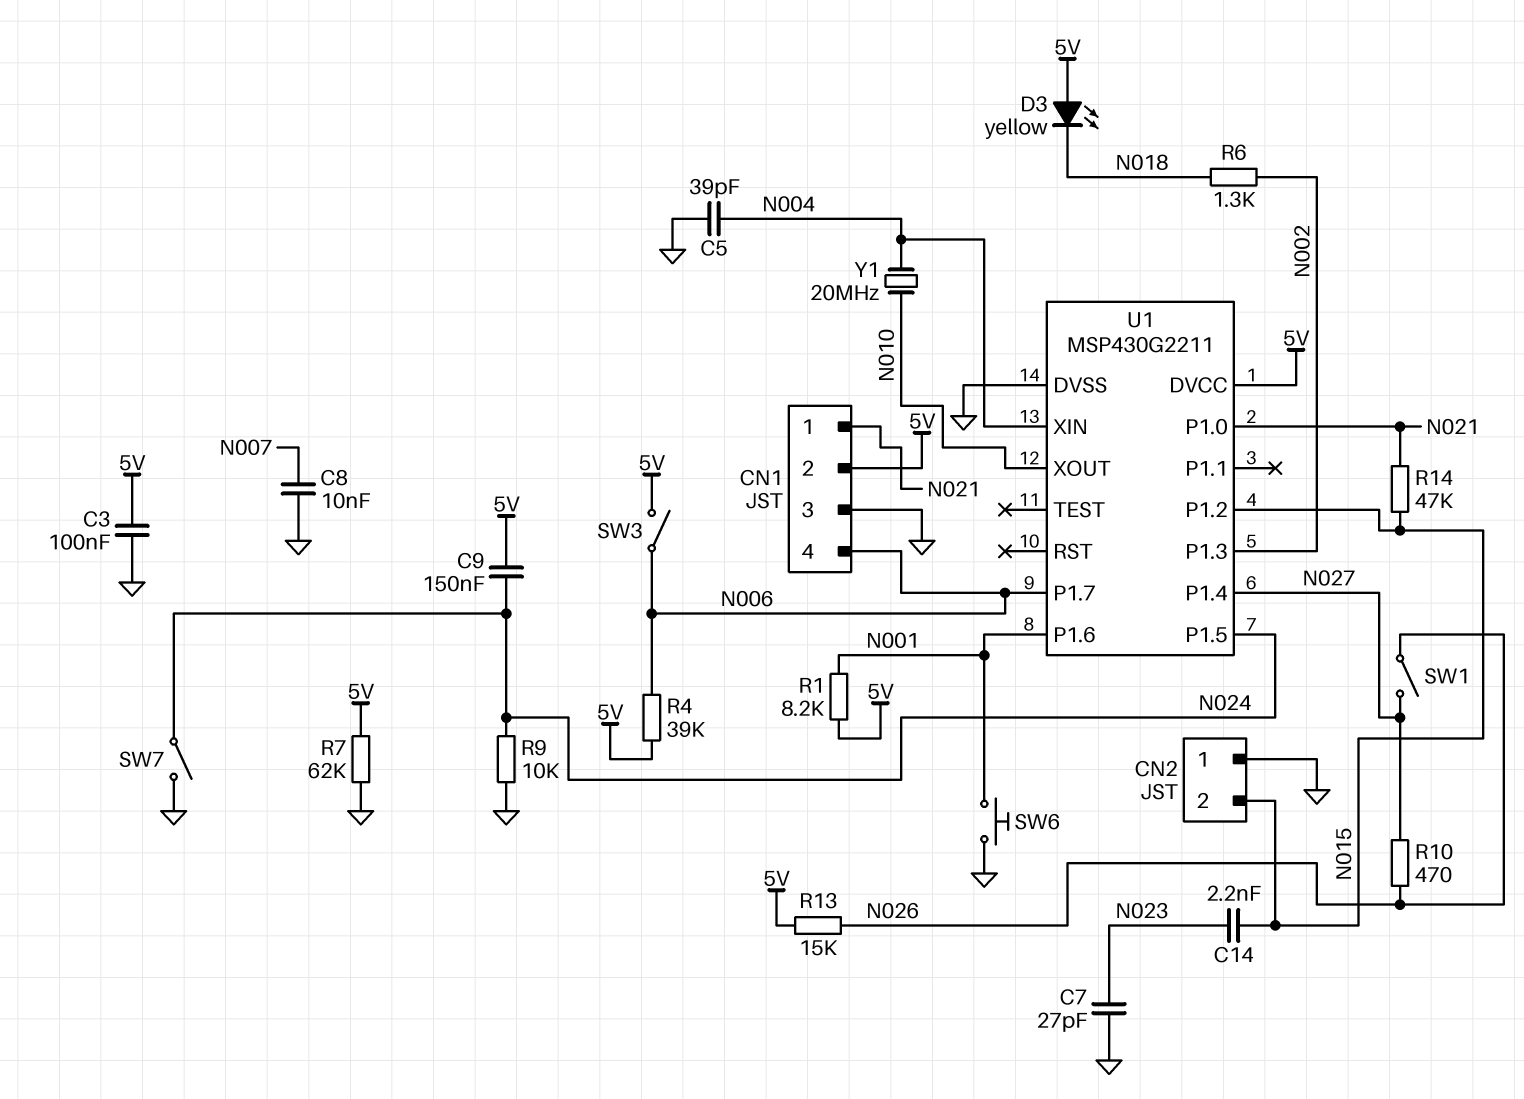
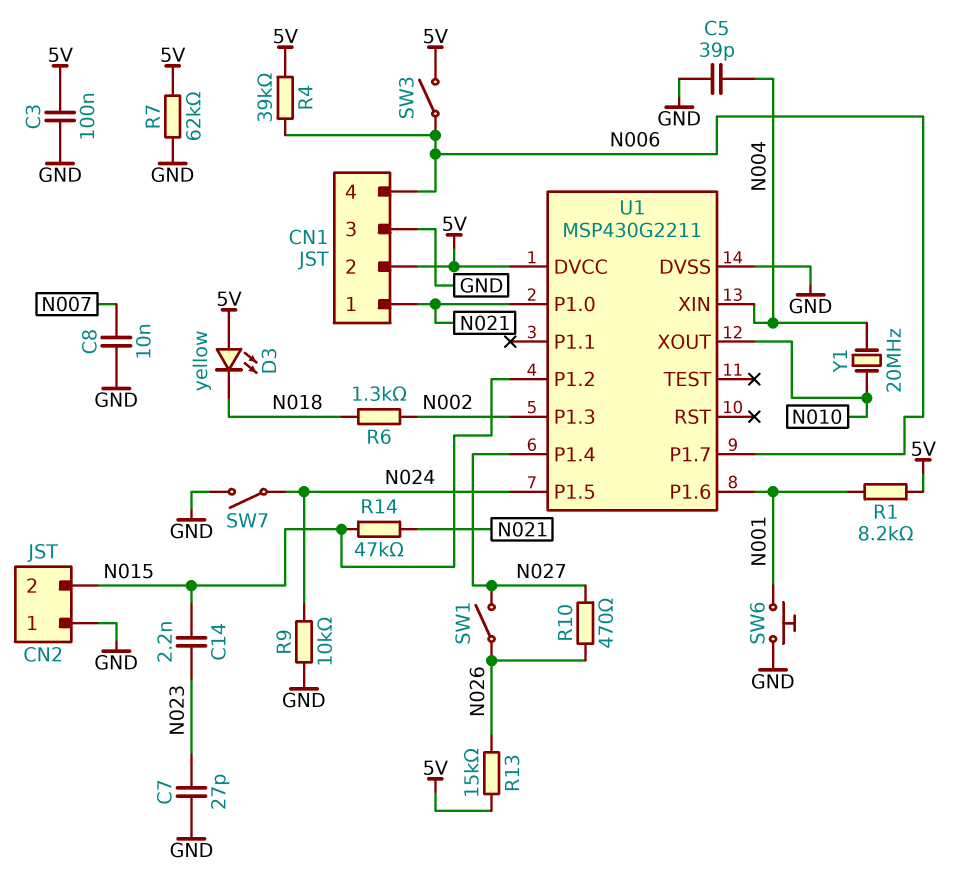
C9: 150nF (5V, N024) -> none

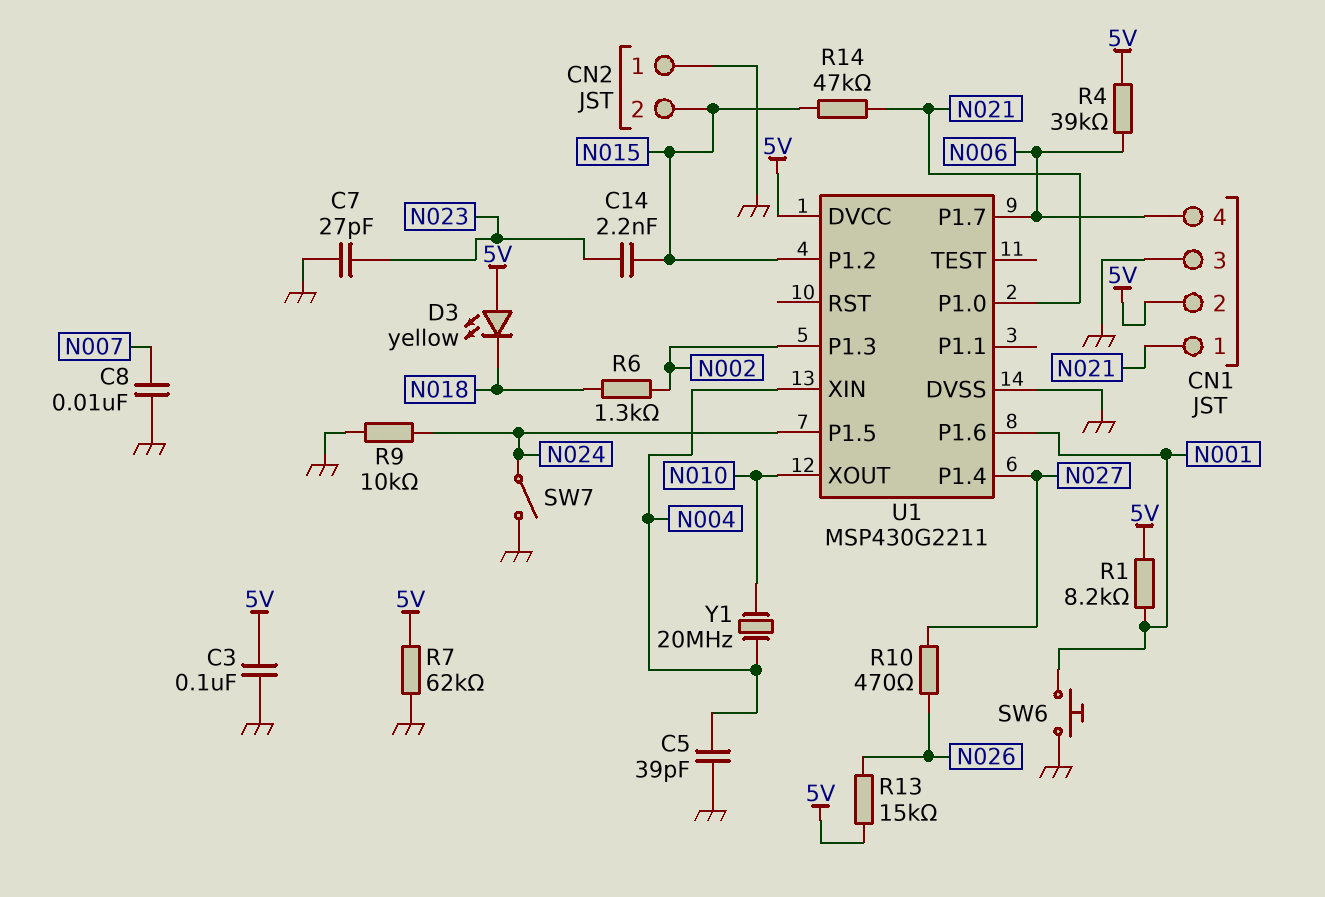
SW1: switch (N026, N027) -> none
SW3: switch (5V, N006) -> none

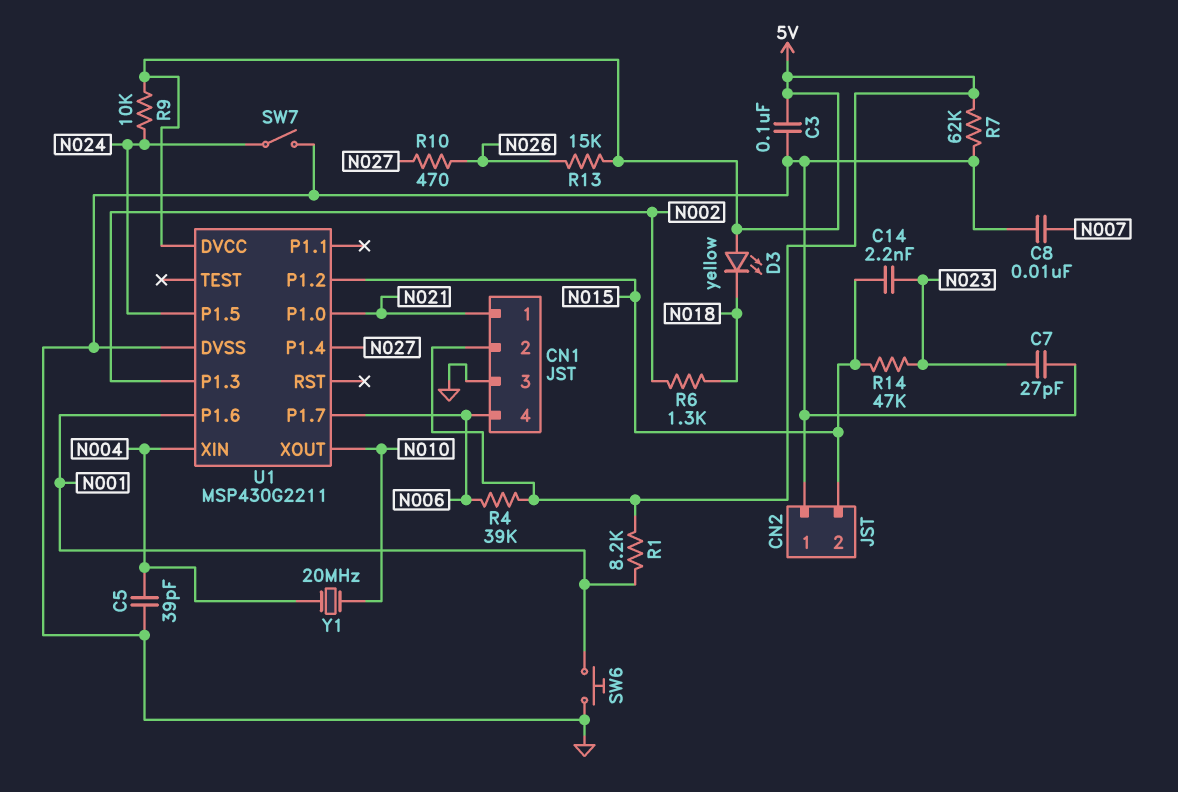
R9: 10k (GND, N024) -> 10k (5V, N024)
R14: 47k (N015, N021) -> 47k (N015, N023)

